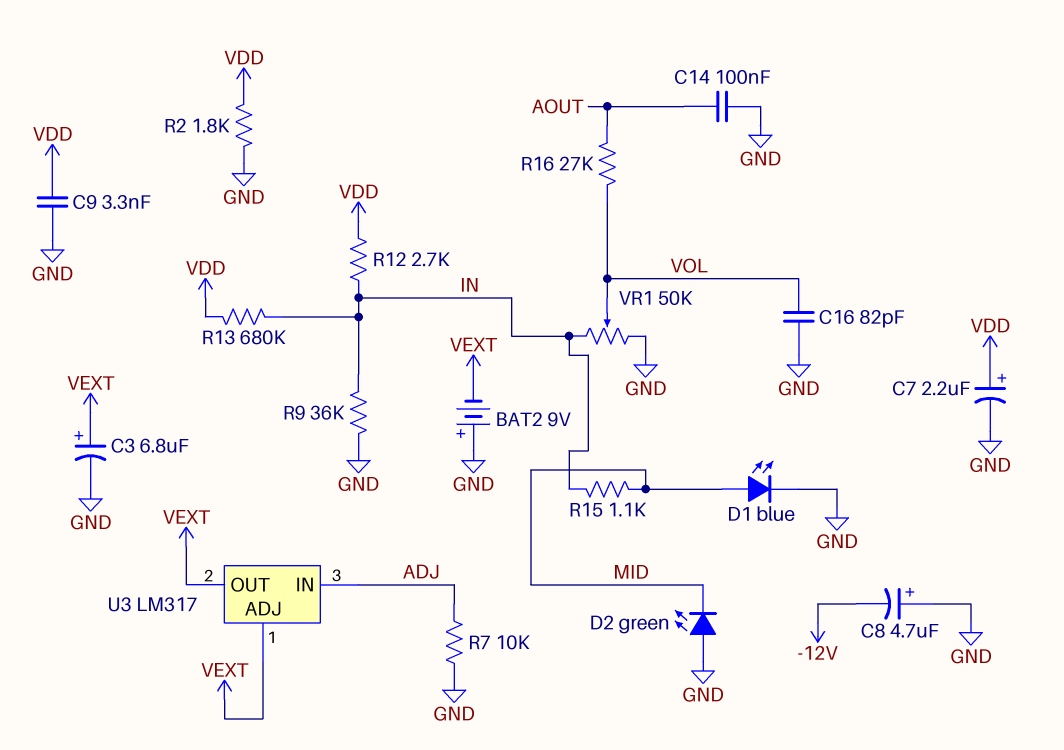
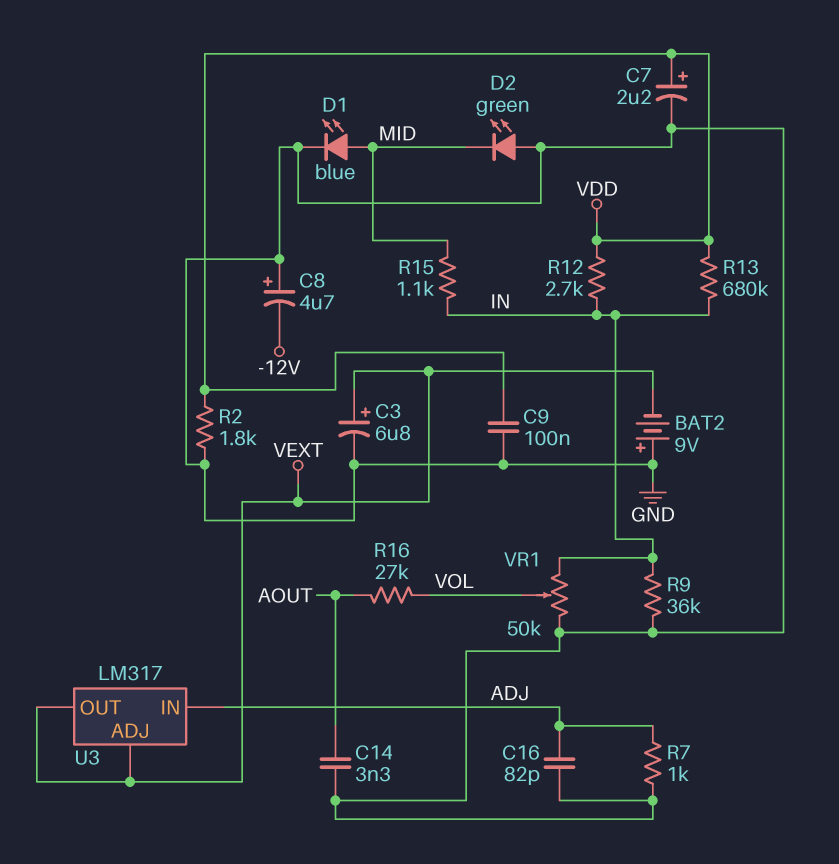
C9: 3.3nF (GND, VDD) -> 100nF (GND, VDD)
C14: 100nF (AOUT, GND) -> 3.3nF (AOUT, GND)
C16: 82pF (GND, VOL) -> 82pF (ADJ, GND)
R7: 10k (ADJ, GND) -> 1k (ADJ, GND)

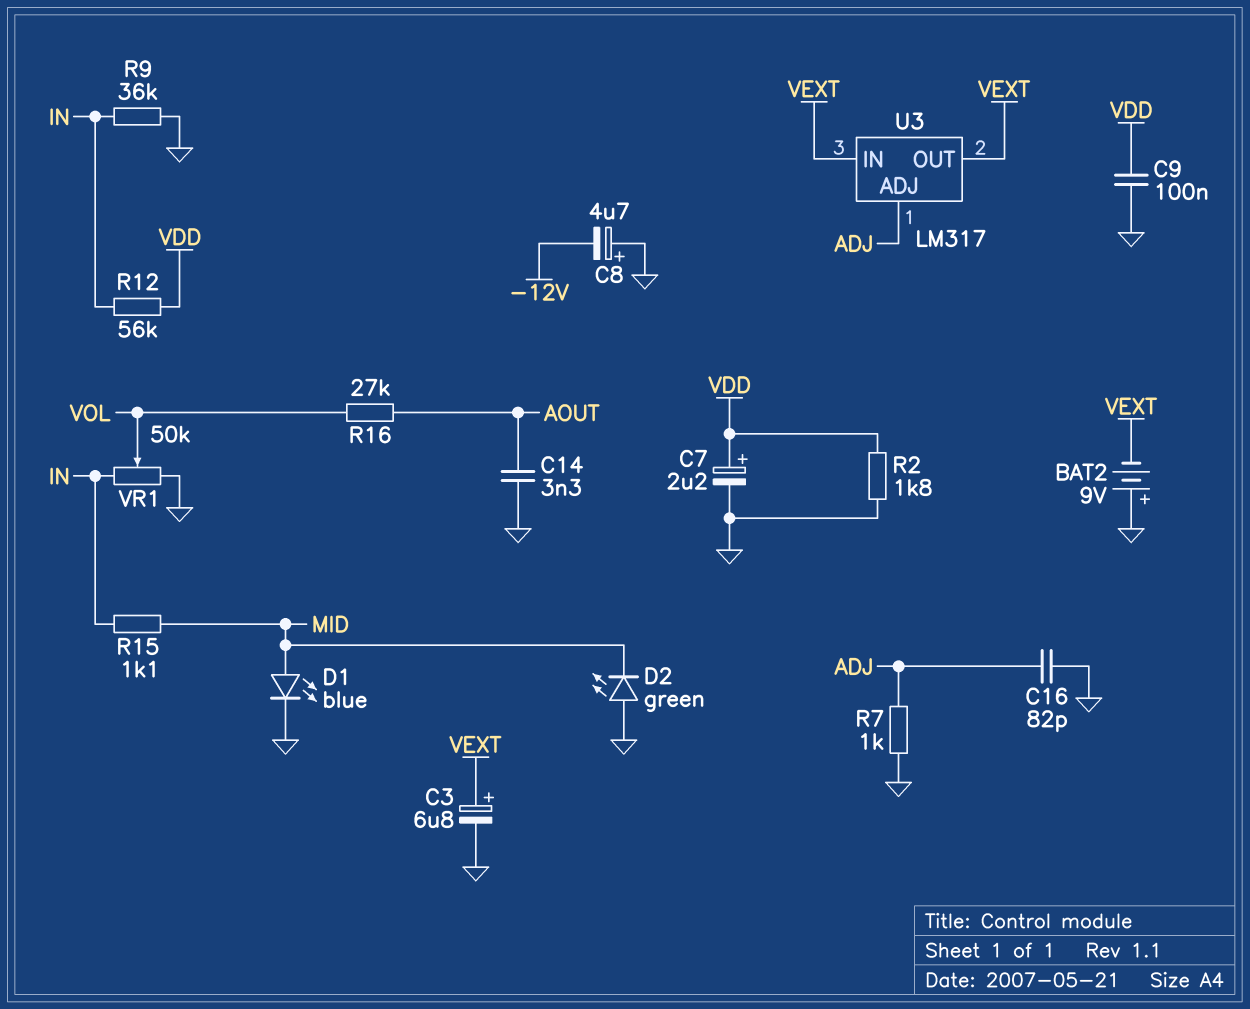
R12: 2.7k (IN, VDD) -> 56k (IN, VDD)
R13: 680k (IN, VDD) -> none
U3 pin ADJ: VEXT -> ADJ
U3 pin IN: ADJ -> VEXT

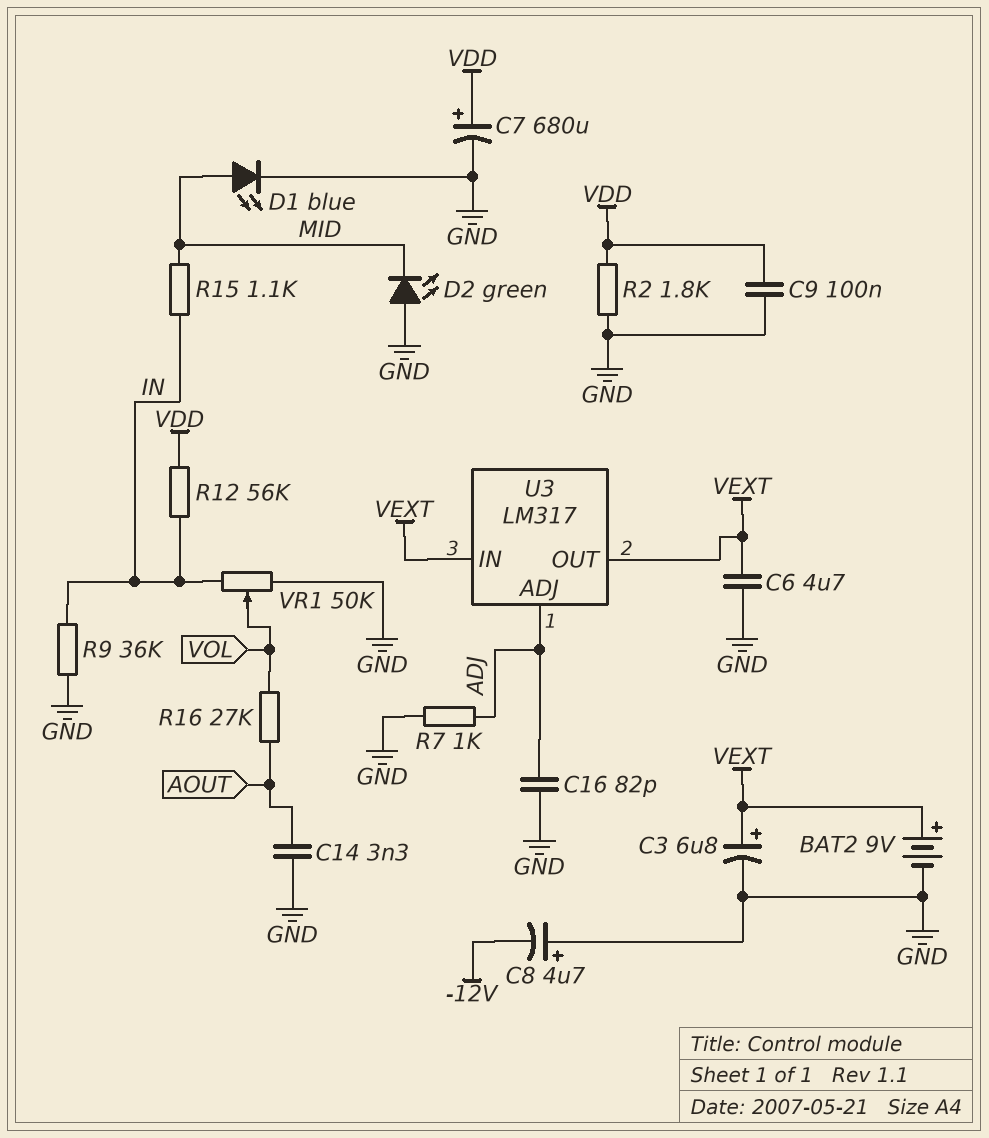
BAT2: 9V (plus GND, minus VEXT) -> 9V (plus VEXT, minus GND)
C6: none -> 4.7uF (GND, VEXT)
C7: 2.2uF (plus VDD, minus GND) -> 680uF (plus VDD, minus GND)

